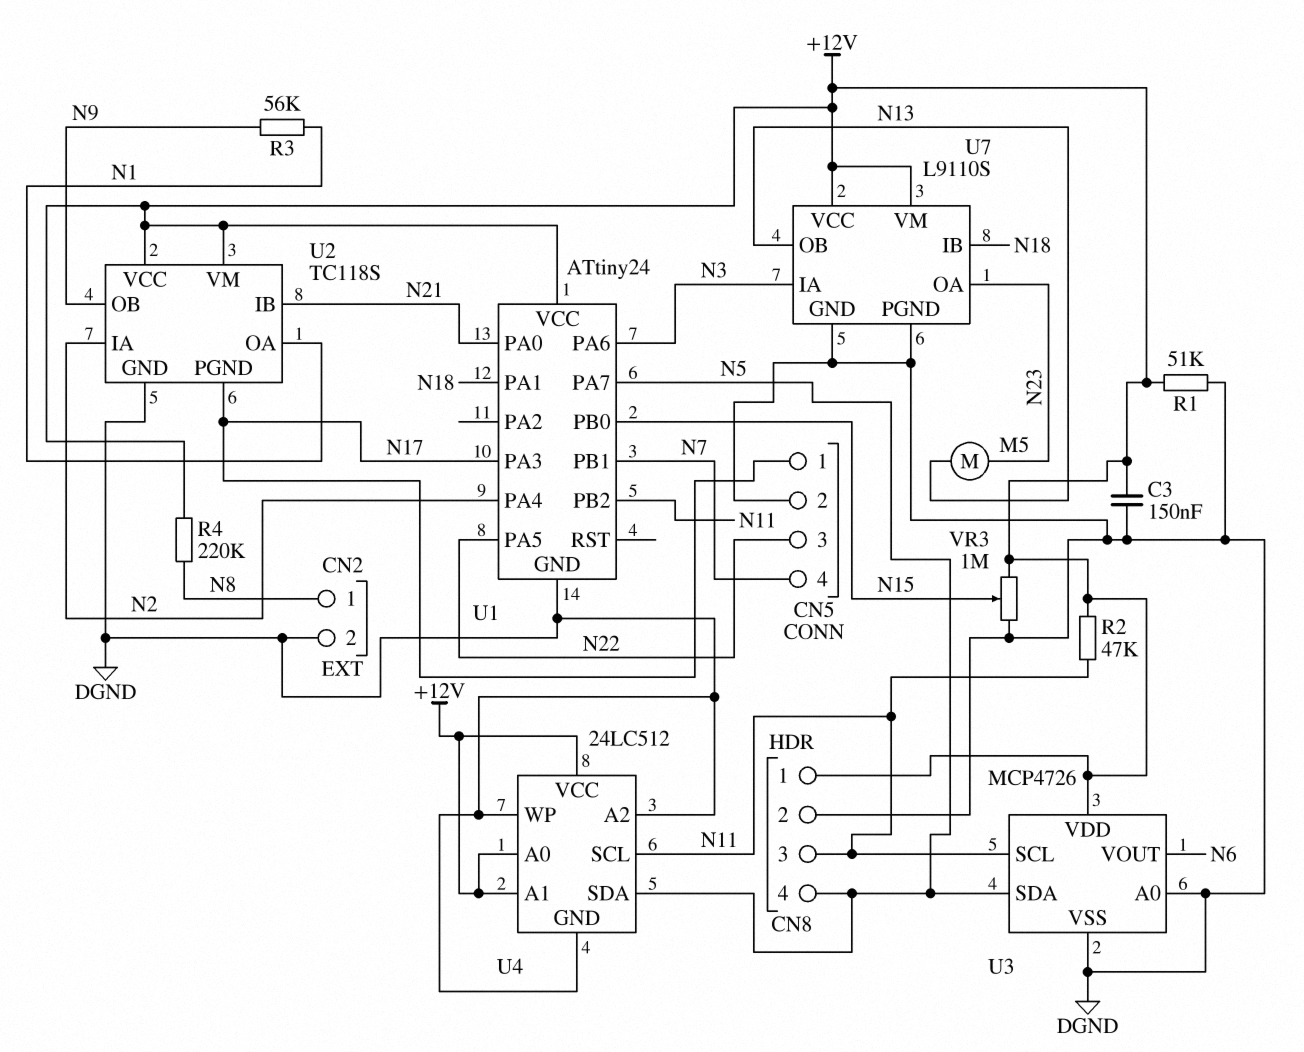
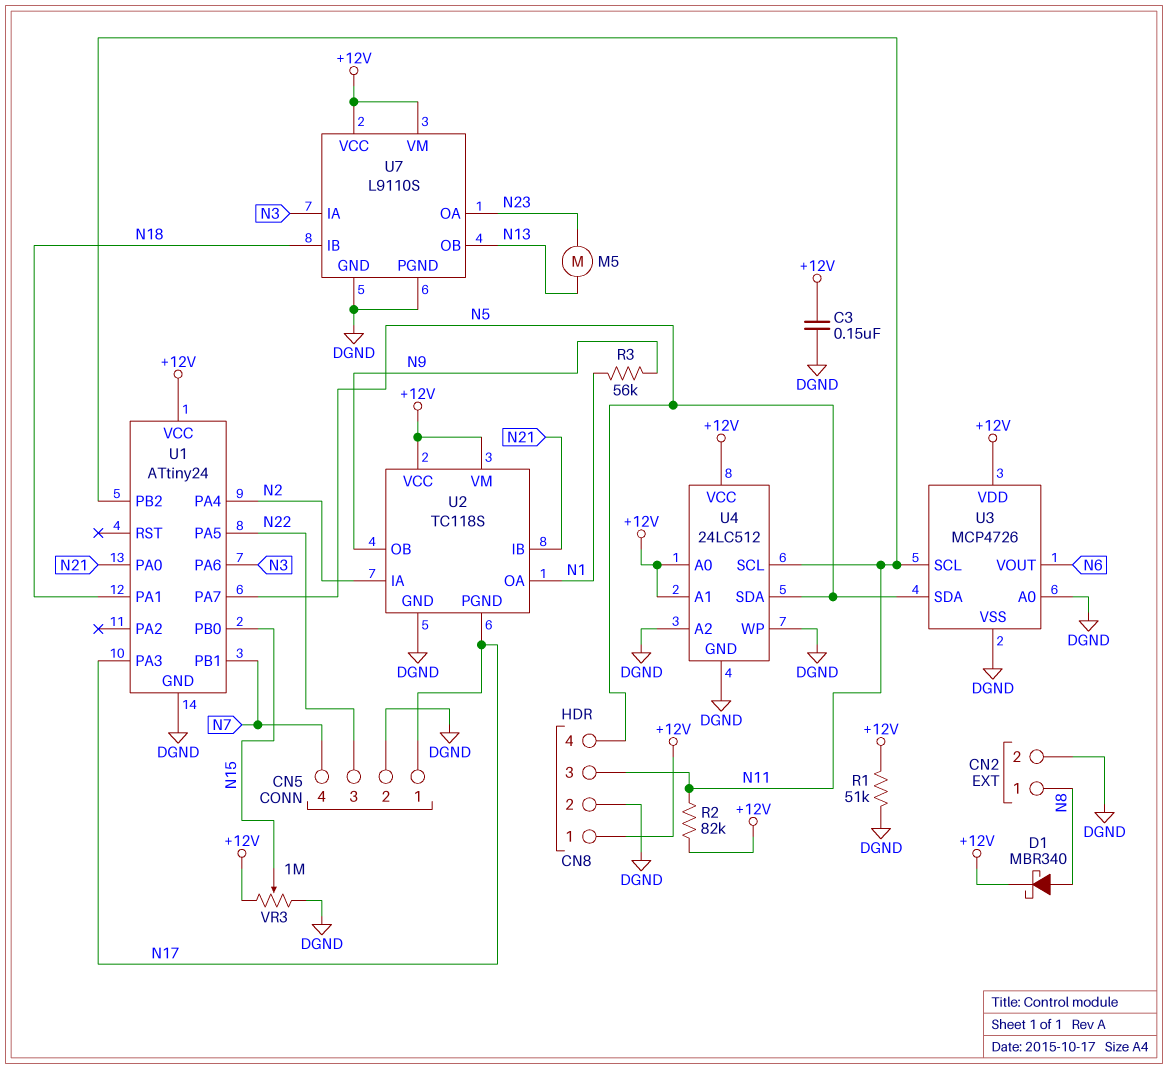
D1: none -> schottky MBR340 (A N8, K +12V)
R2: 47k (+12V, N11) -> 82k (+12V, N11)
R4: 220k (+12V, N8) -> none

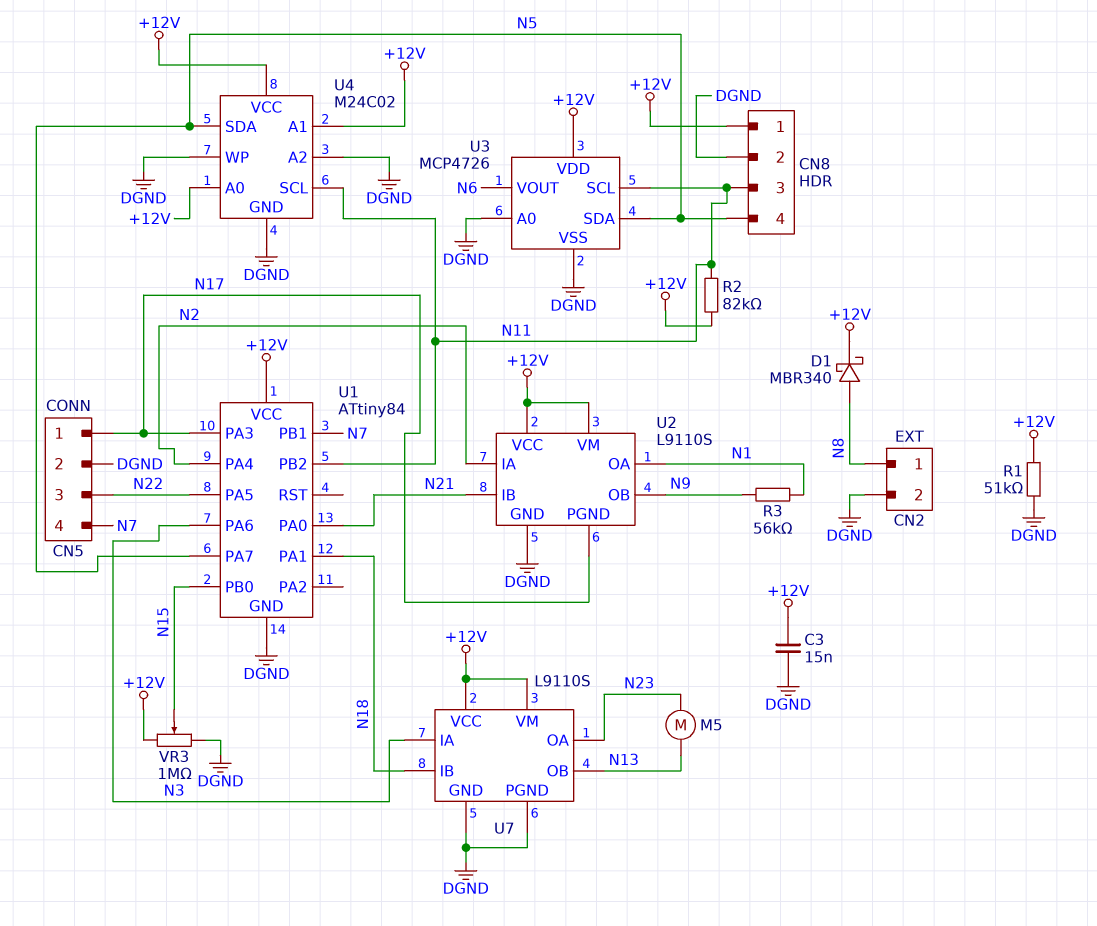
C3: 150nF (+12V, DGND) -> 15nF (+12V, DGND)
U1: ATtiny24 -> ATtiny84
U2: TC118S -> L9110S
U4: 24LC512 -> M24C02

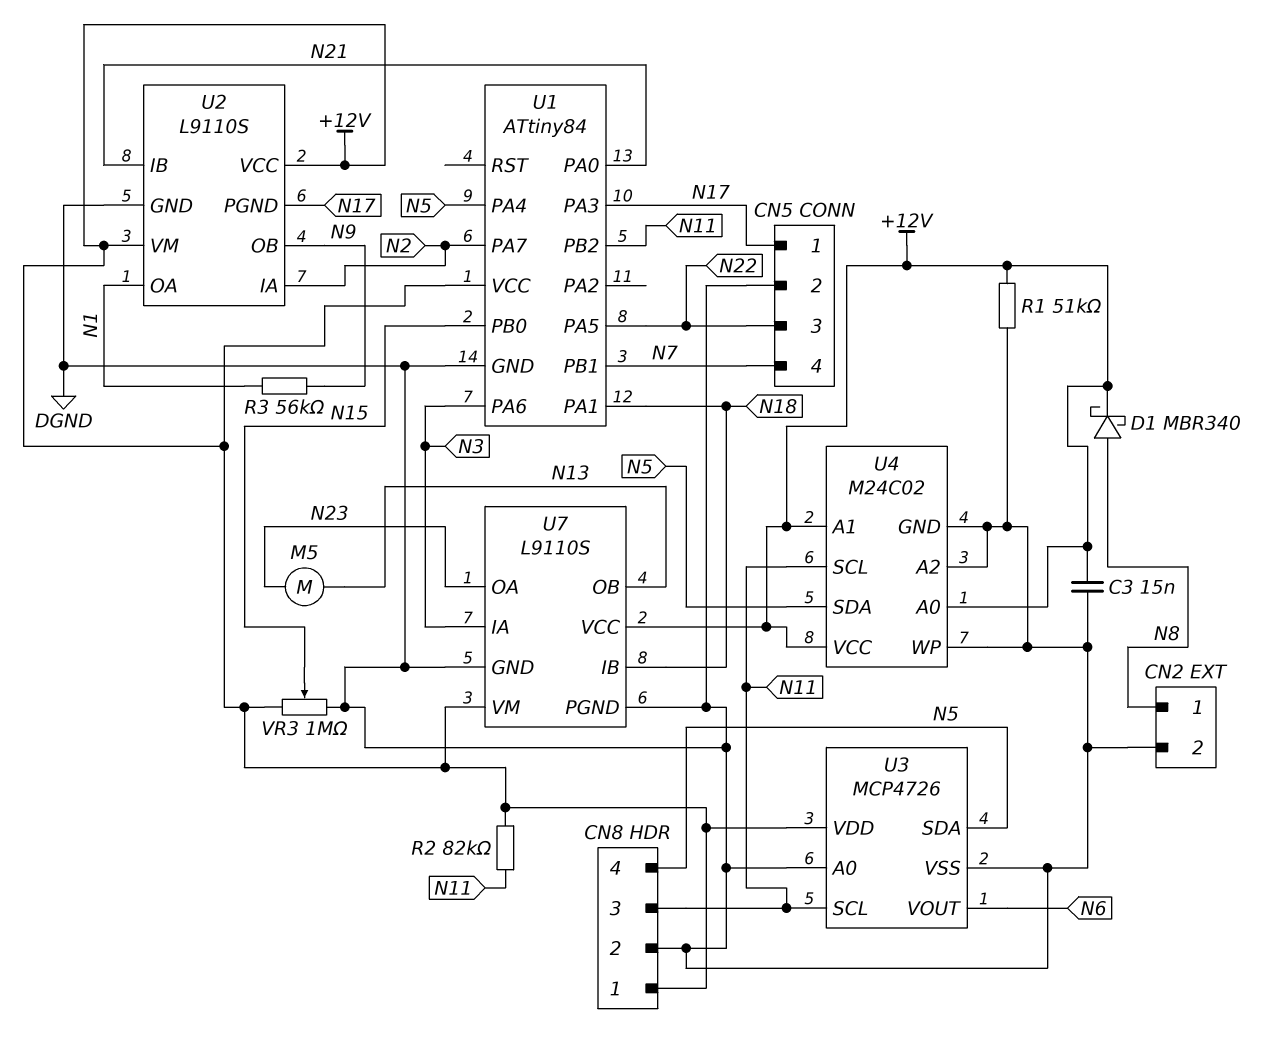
U1 pin PA4: N2 -> N5
U1 pin PA7: N5 -> N2

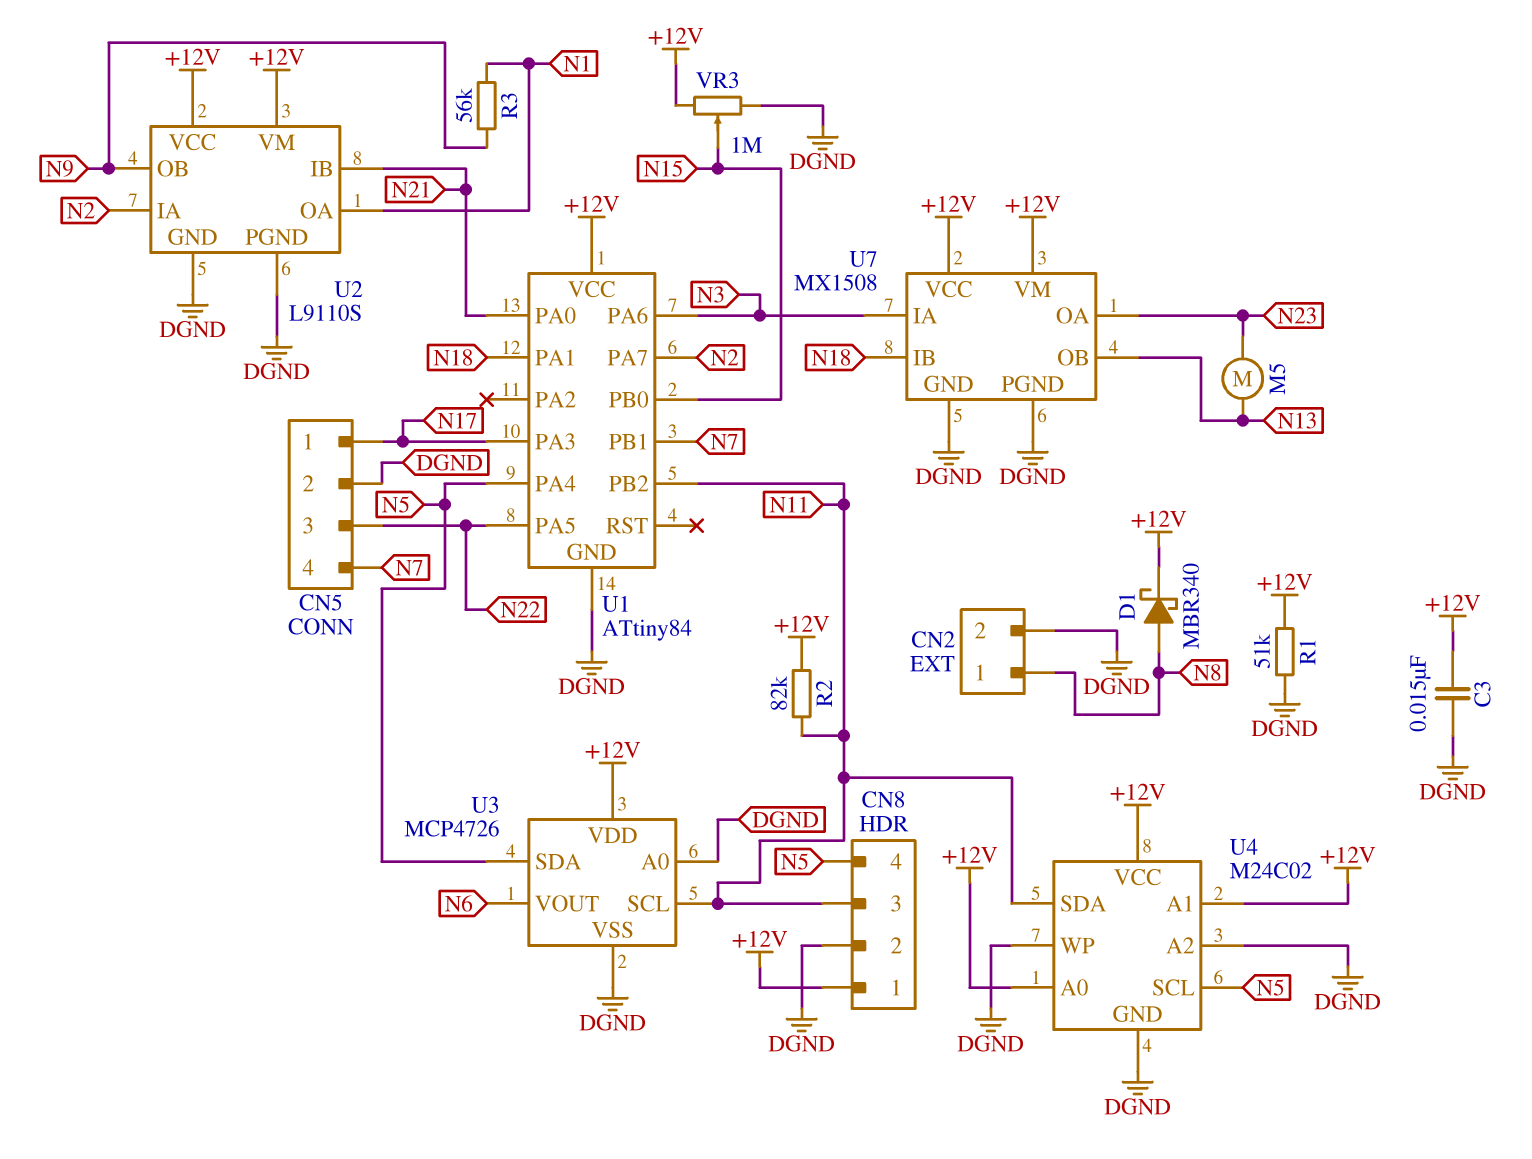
U2 pin PGND: N17 -> DGND
U4 pin SCL: N11 -> N5
U4 pin SDA: N5 -> N11
U7: L9110S -> MX1508

